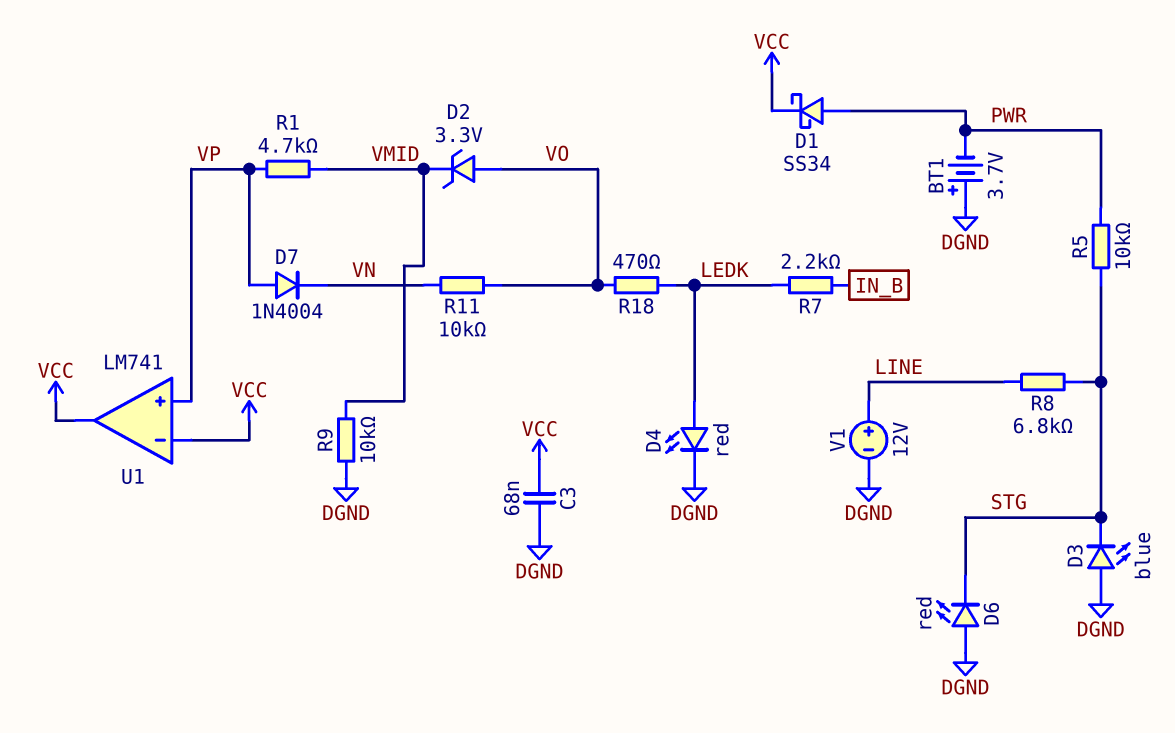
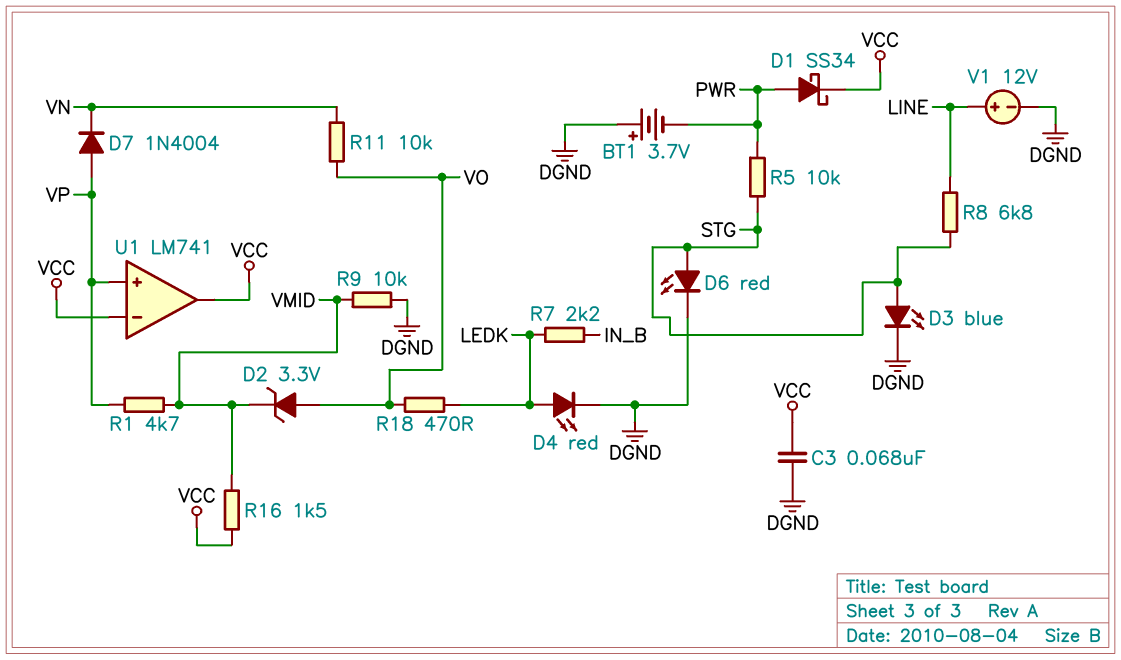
D3: LED blue (A DGND, K STG) -> LED blue (A STG, K DGND)
D6: LED red (A DGND, K STG) -> LED red (A STG, K DGND)
R16: none -> 1.5k (VCC, VMID)

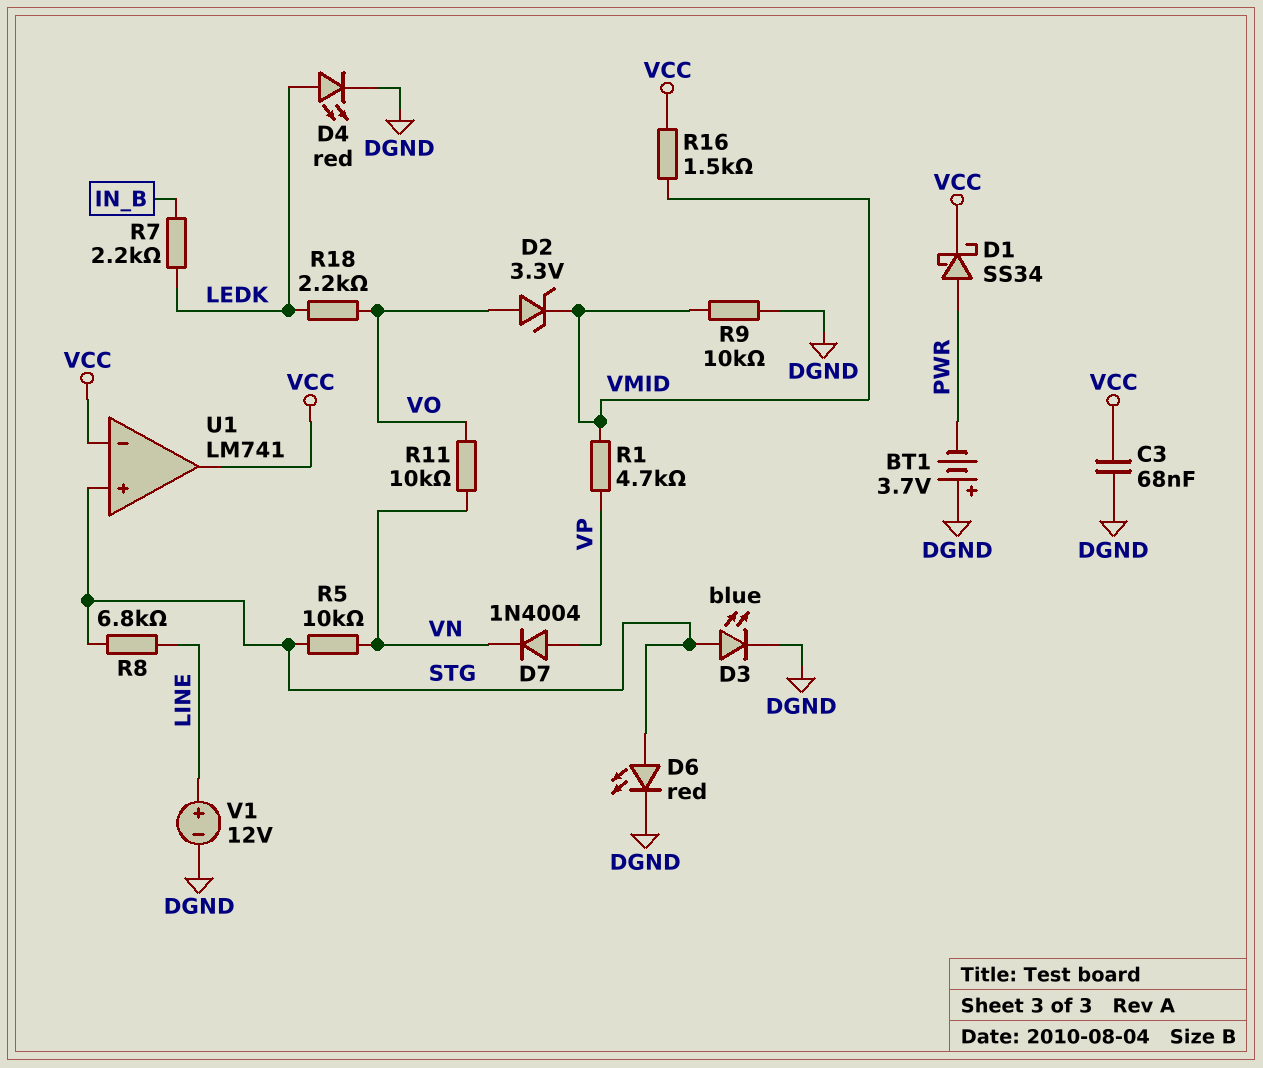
R5: 10k (PWR, STG) -> 10k (STG, VN)
R18: 470 (LEDK, VO) -> 2.2k (LEDK, VO)
U1 pin in+: VP -> STG

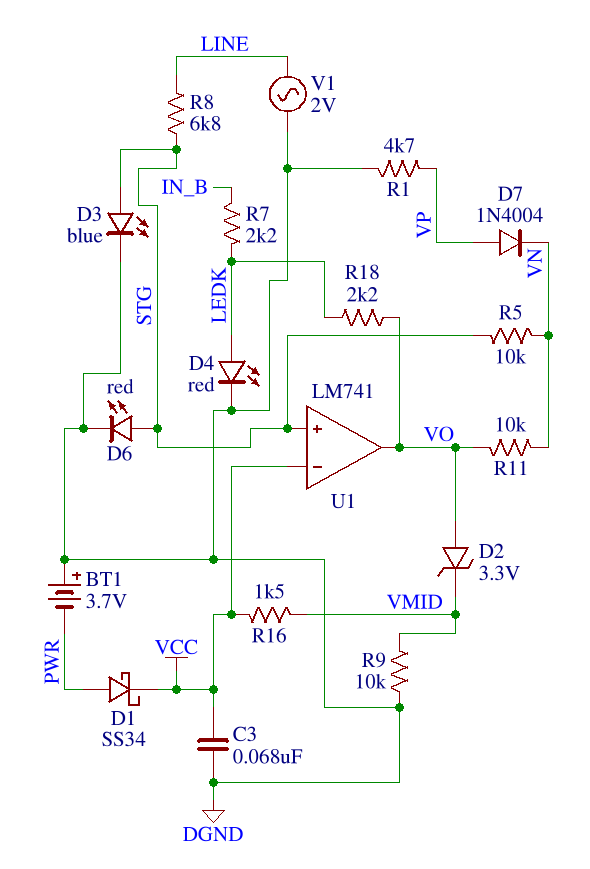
R1: 4.7k (VMID, VP) -> 4.7k (DGND, VP)
U1 pin out: VCC -> VO
V1: 12V (plus LINE, minus DGND) -> AC 2V (DGND, LINE)

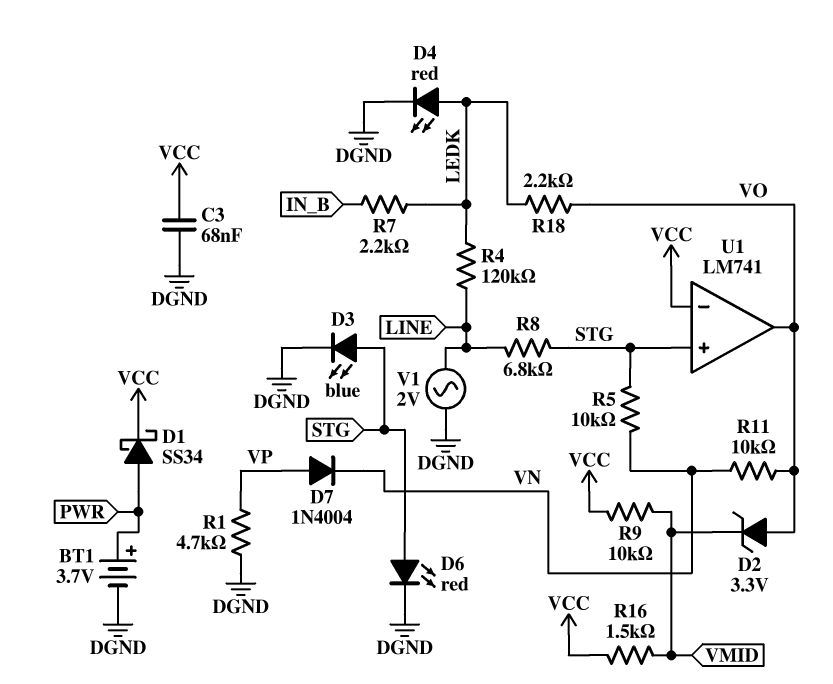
BT1: 3.7V (plus DGND, minus PWR) -> 3.7V (plus PWR, minus DGND)
R4: none -> 120k (LEDK, LINE)
R9: 10k (DGND, VMID) -> 10k (VCC, VMID)

